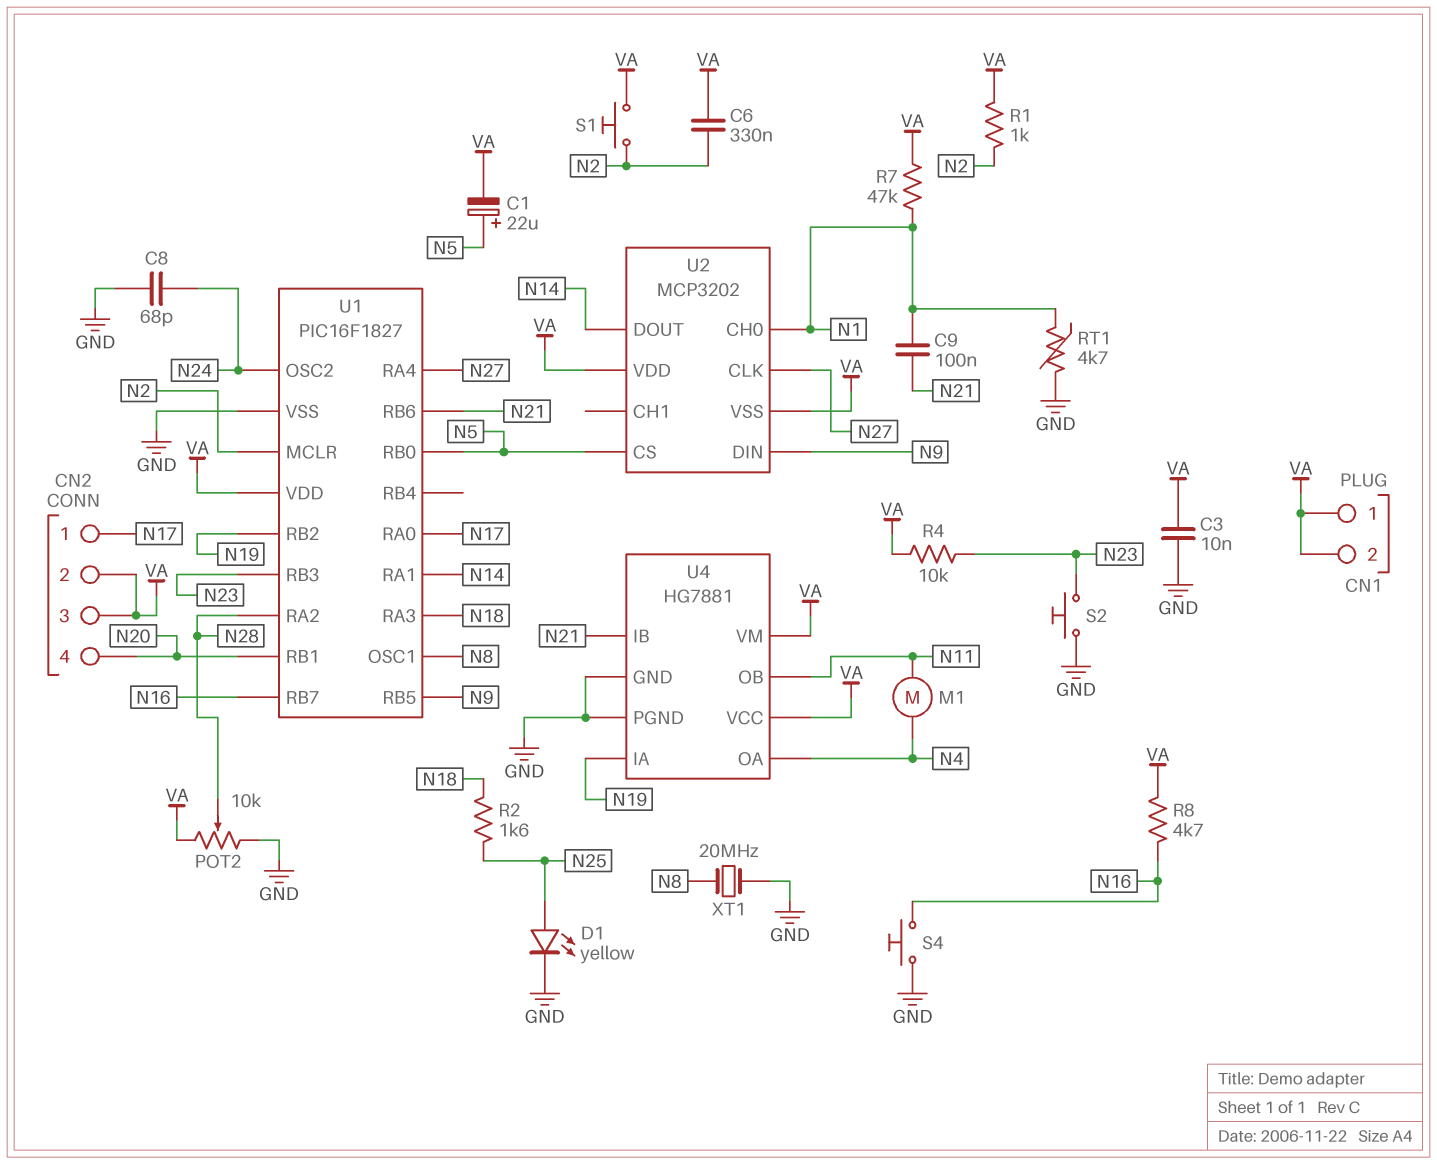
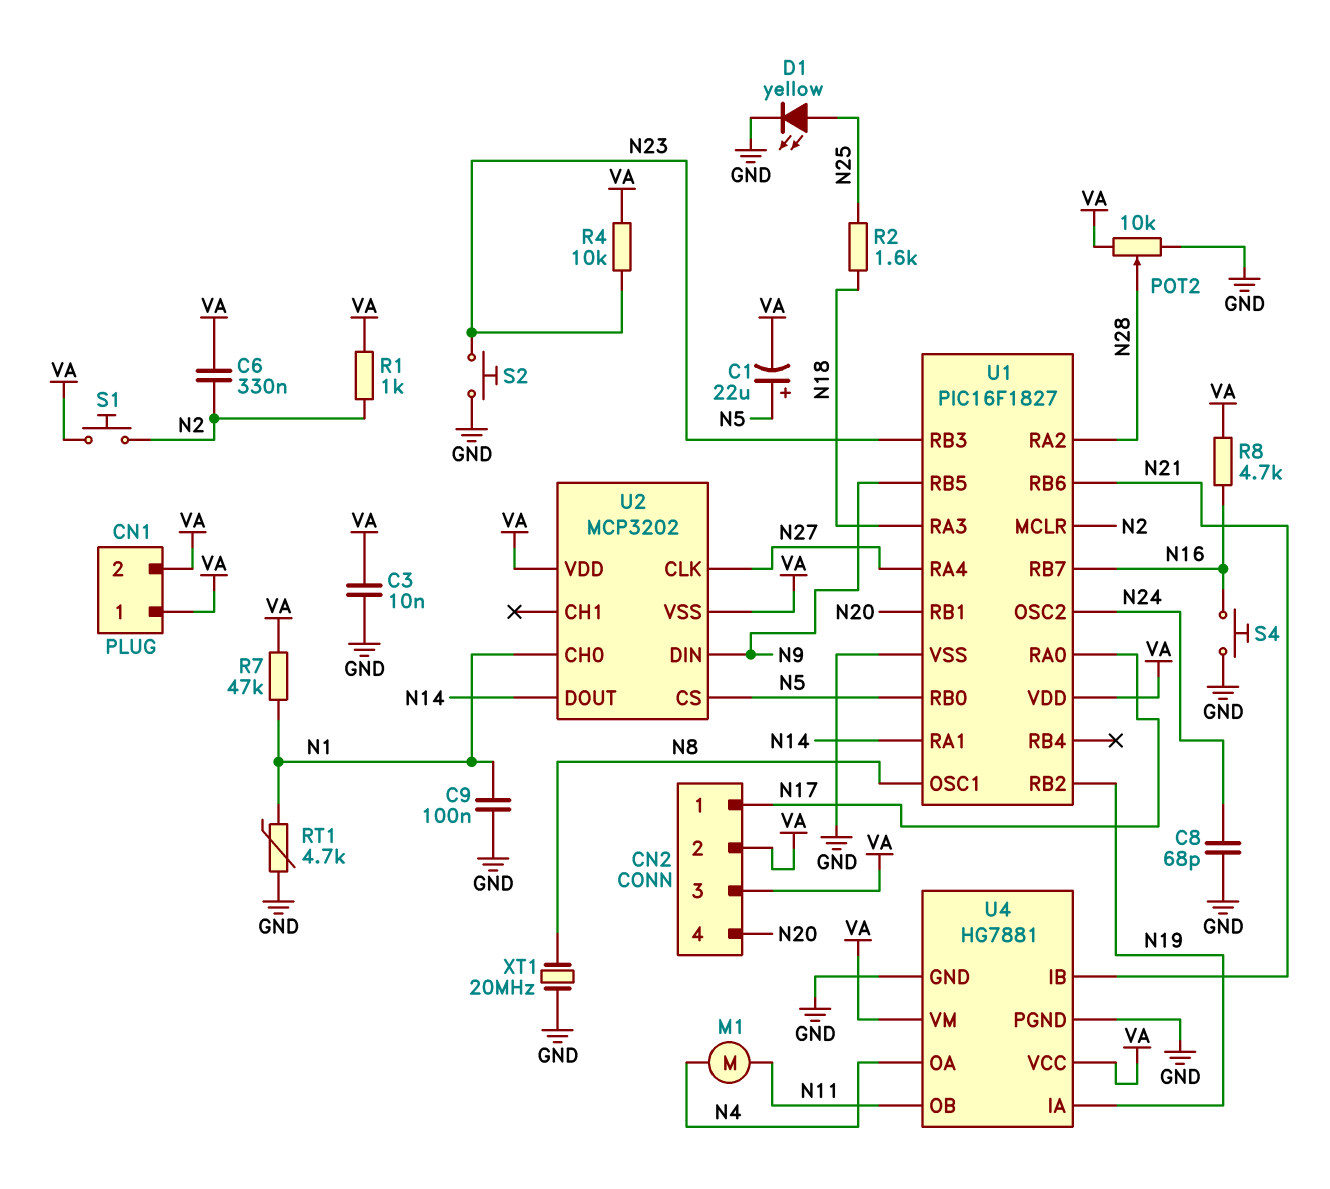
C9: 100nF (N1, N21) -> 100nF (GND, N1)

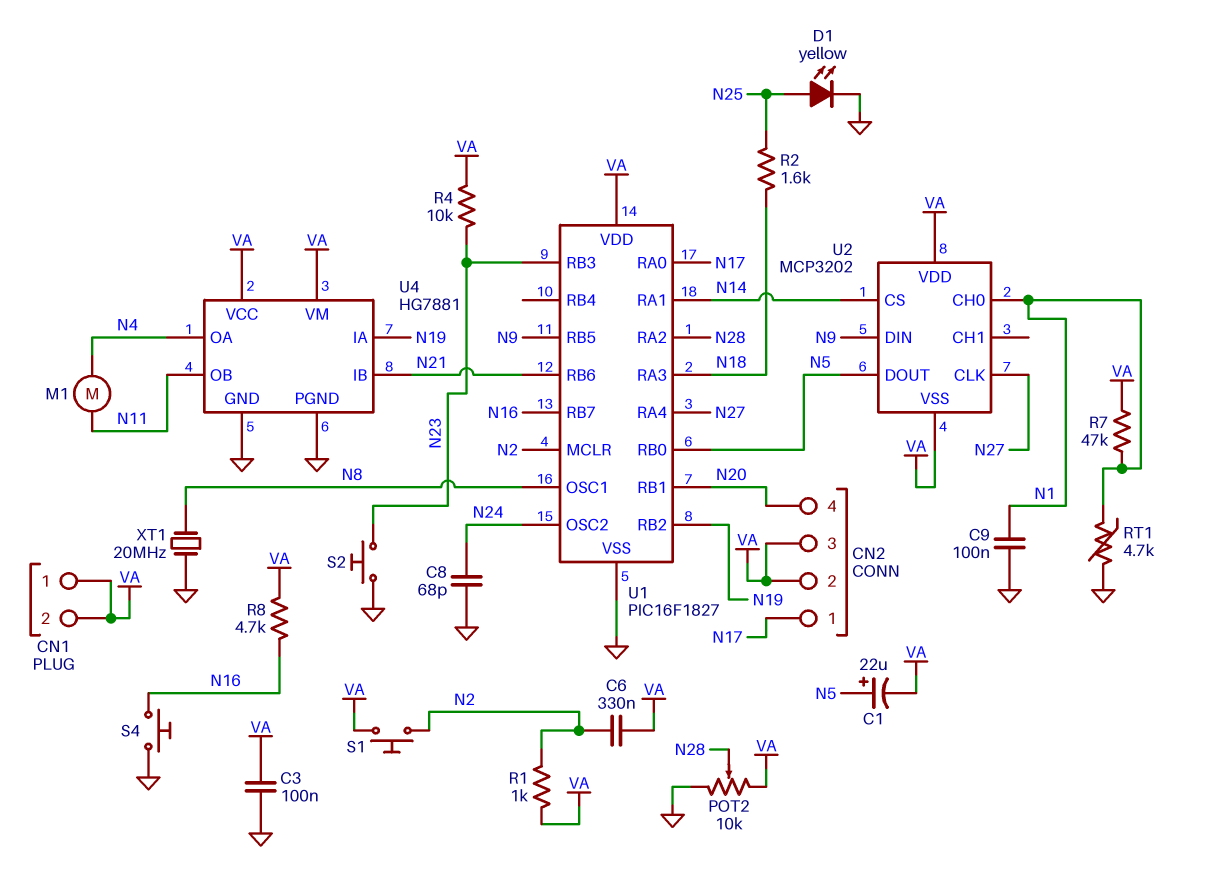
C3: 10nF (GND, VA) -> 100nF (GND, VA)
U2 pin CS: N5 -> N14
U2 pin DOUT: N14 -> N5

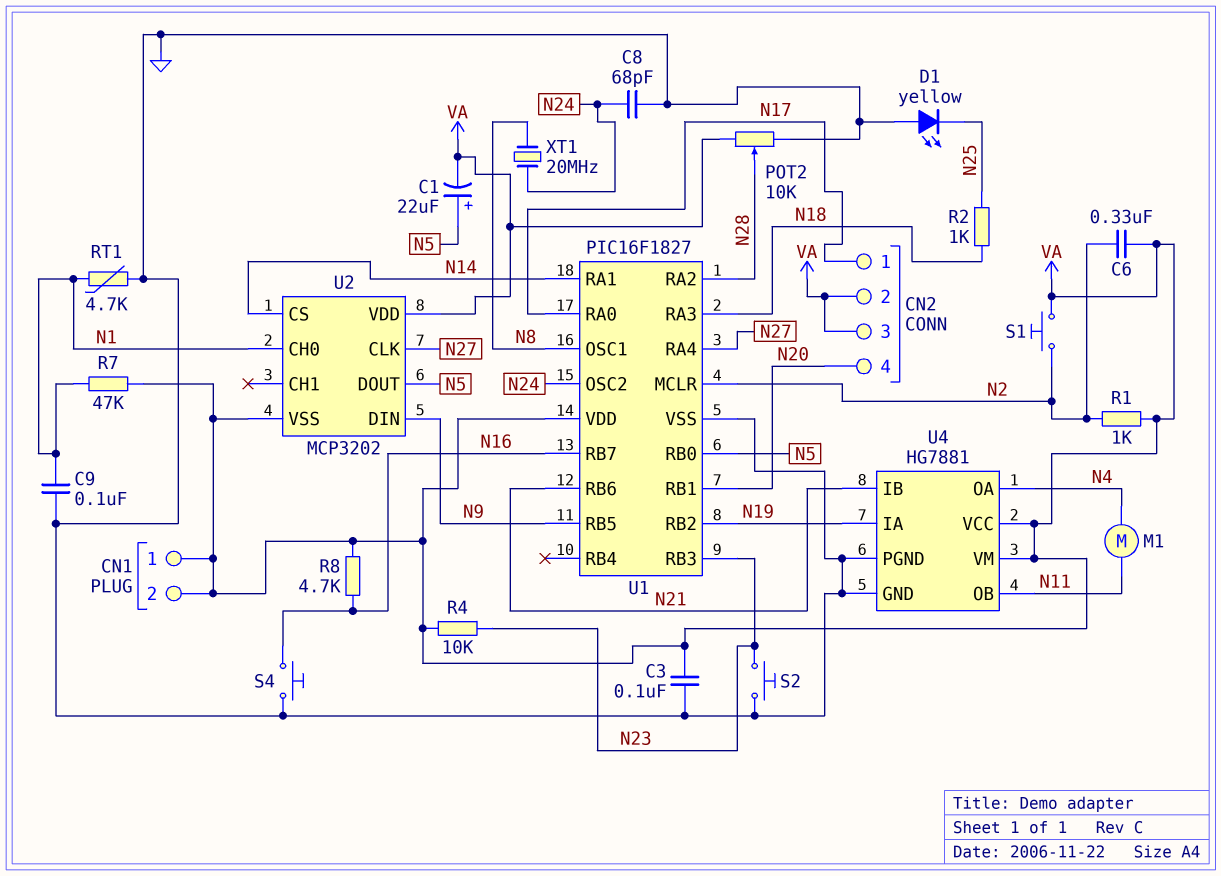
D1: LED yellow (A N25, K GND) -> LED yellow (A GND, K N25)
R2: 1.6k (N18, N25) -> 1k (N18, N25)
XT1: 20MHz (GND, N8) -> 20MHz (N8, N24)

